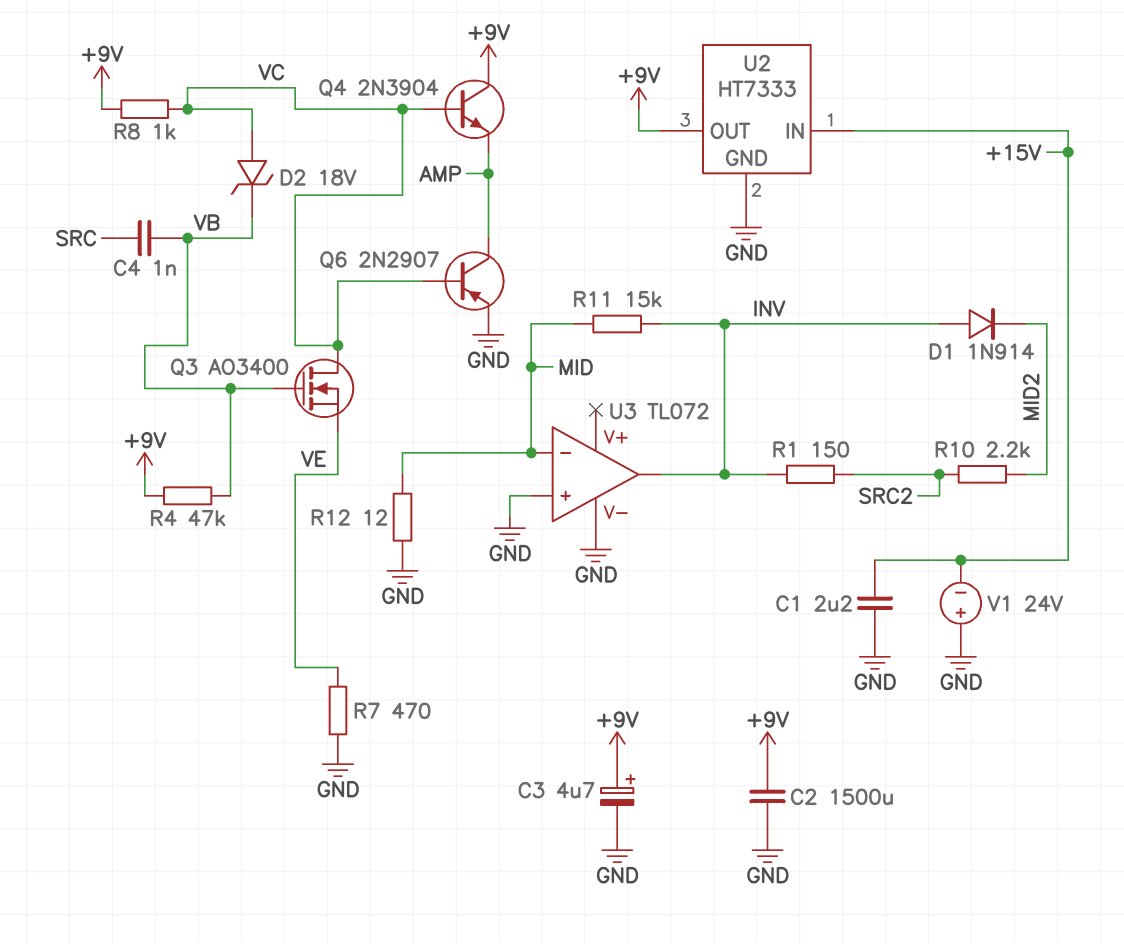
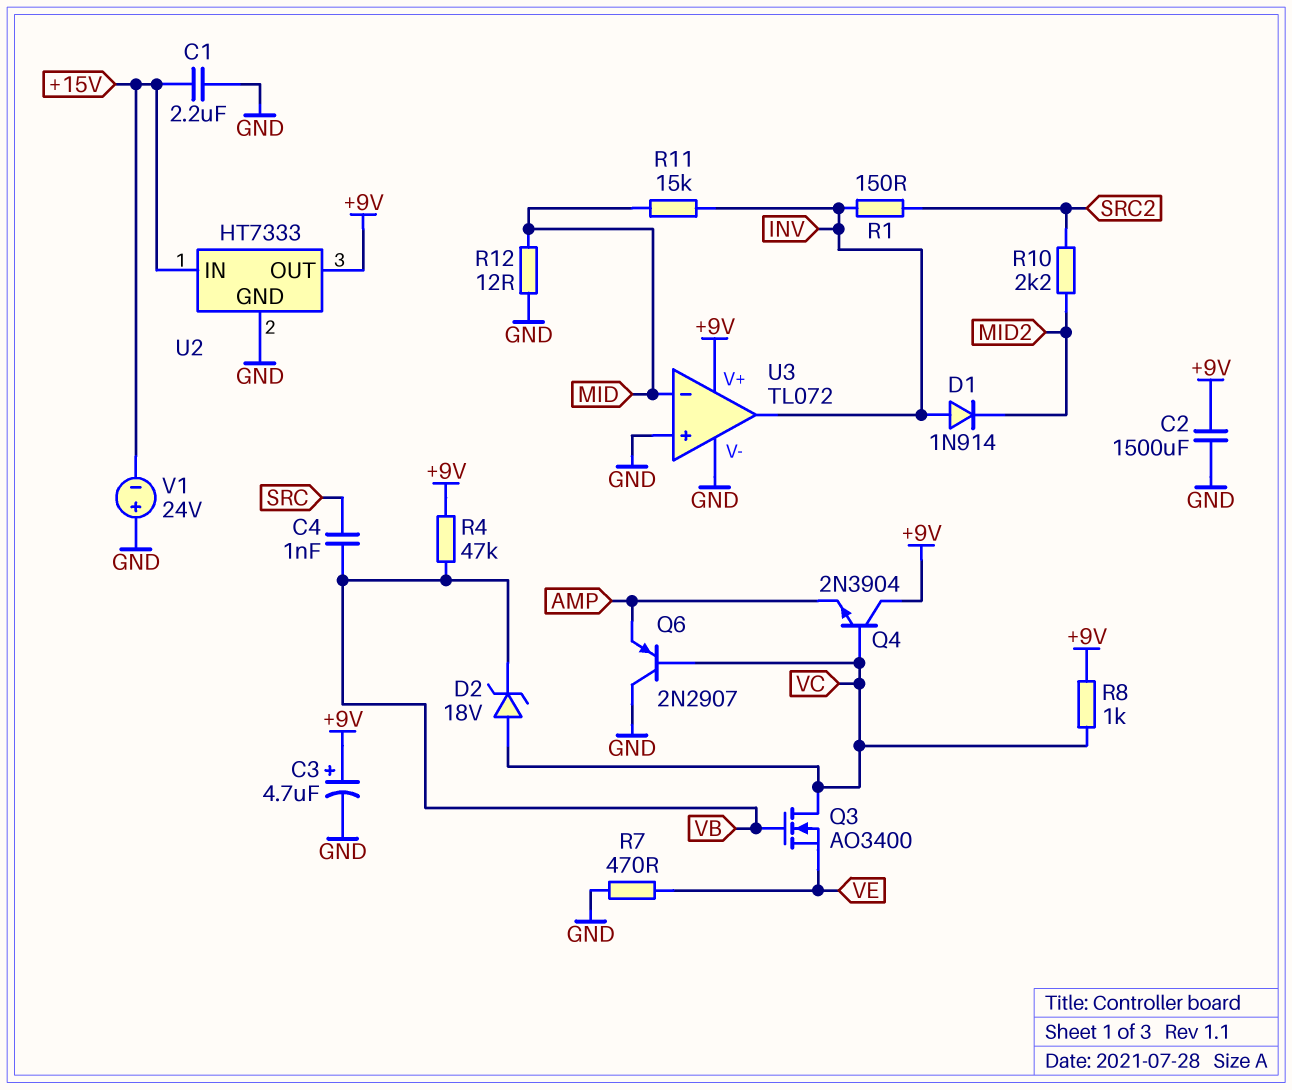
Q6: PNP 2N2907 (B VC, C AMP, E GND) -> PNP 2N2907 (B VC, C GND, E AMP)
U3 pin V+: none -> +9V

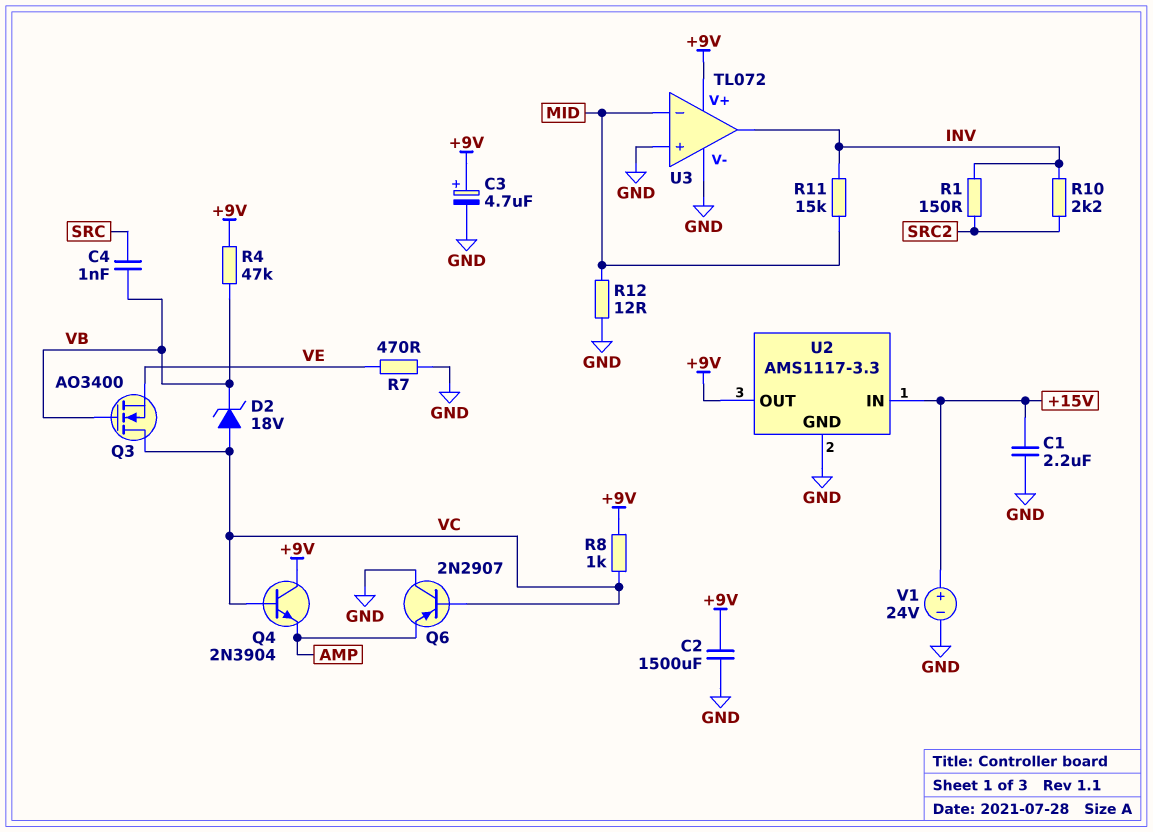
D1: diode 1N914 (A INV, K MID2) -> none
R10: 2.2k (MID2, SRC2) -> 2.2k (INV, SRC2)
U2: HT7333 -> AMS1117-3.3
V1: 24V (plus GND, minus +15V) -> 24V (plus +15V, minus GND)

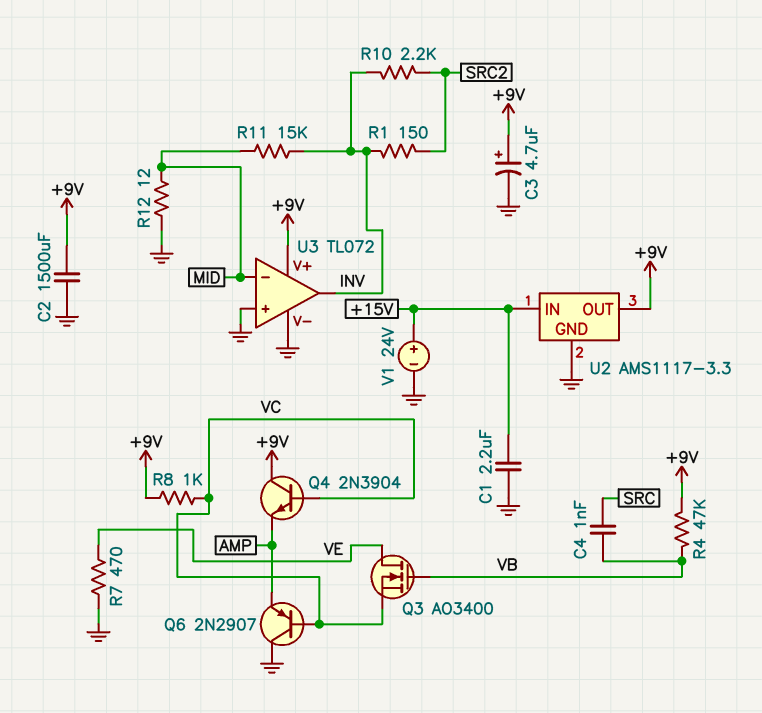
D2: zener 18V (A VC, K VB) -> none
Q3: NMOS AO3400 (G VB, D VC, S VE) -> NMOS AO3400 (G VB, D VE, S VC)

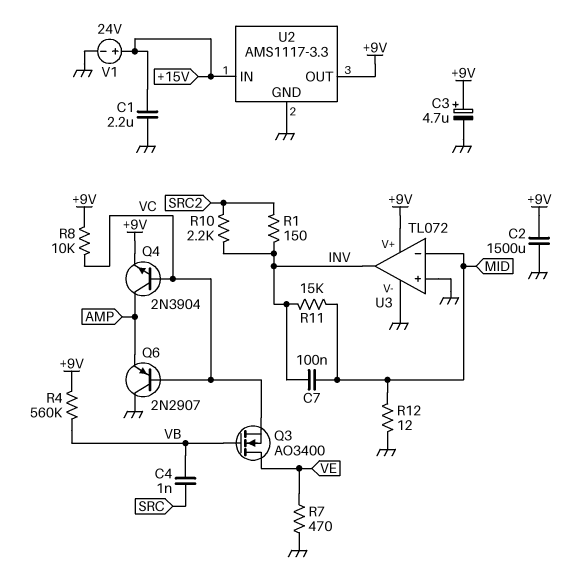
C7: none -> 100nF (INV, MID)
Q4: NPN 2N3904 (B VC, C +9V, E AMP) -> NPN 2N3904 (B VC, C AMP, E +9V)
R4: 47k (+9V, VB) -> 560k (+9V, VB)
R8: 1k (+9V, VC) -> 10k (+9V, VC)

